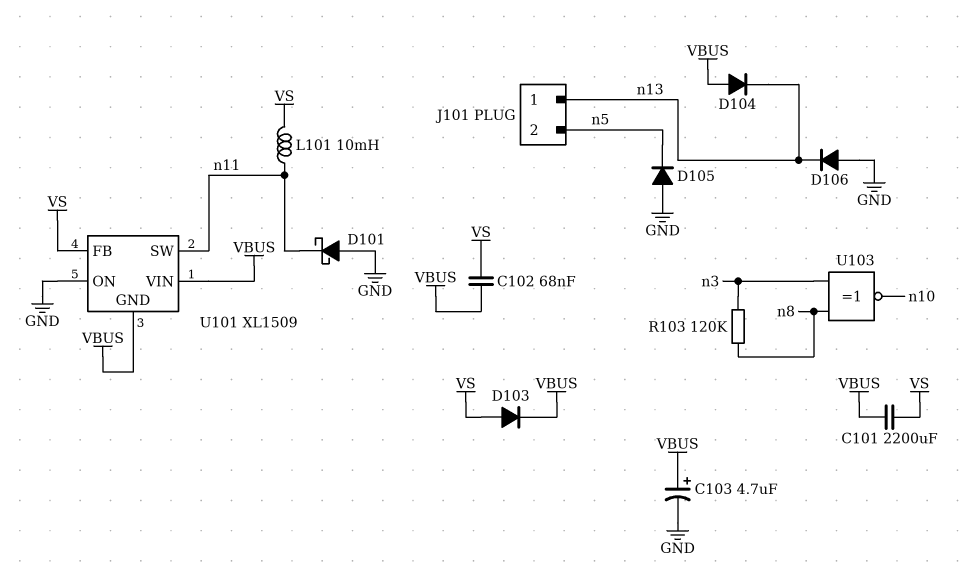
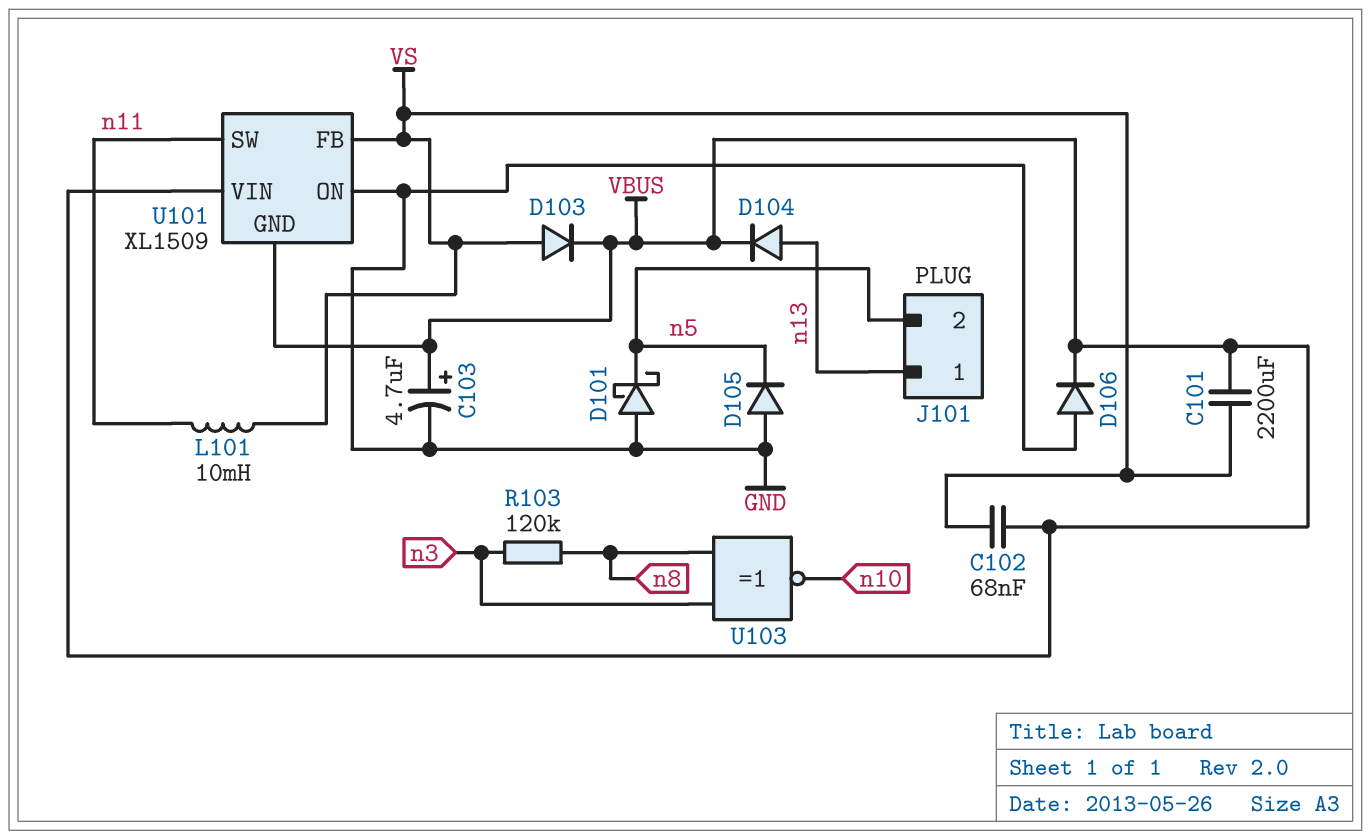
D101: schottky (A GND, K n11) -> schottky (A GND, K n5)
D104: diode (A VBUS, K n13) -> diode (A n13, K VBUS)
D106: diode (A GND, K n13) -> diode (A GND, K VBUS)

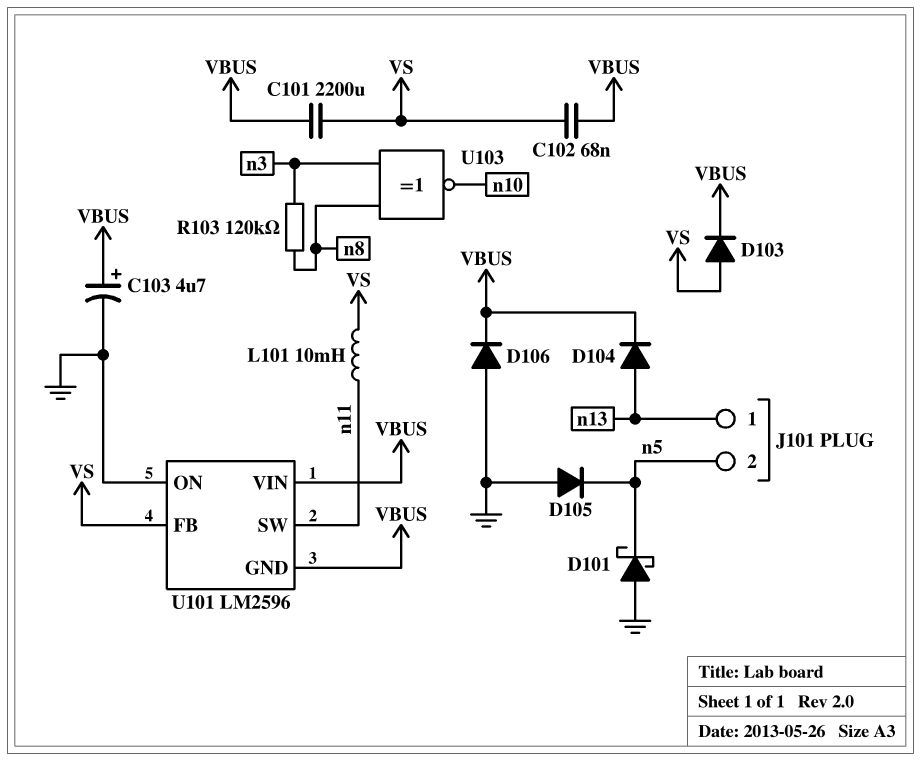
U101: XL1509 -> LM2596

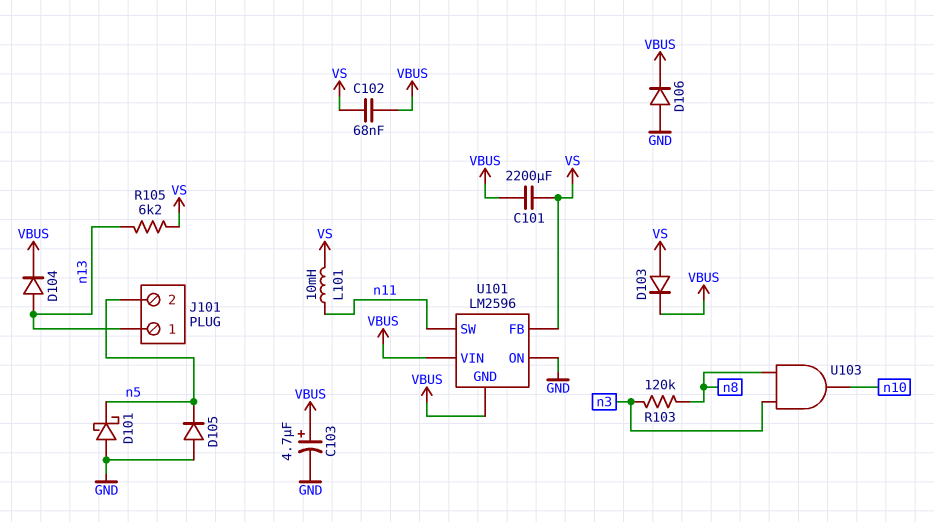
R105: none -> 6.2k (VS, n13)
U103: XNOR (in n3, in n8, out n10) -> AND (in n3, in n8, out n10)

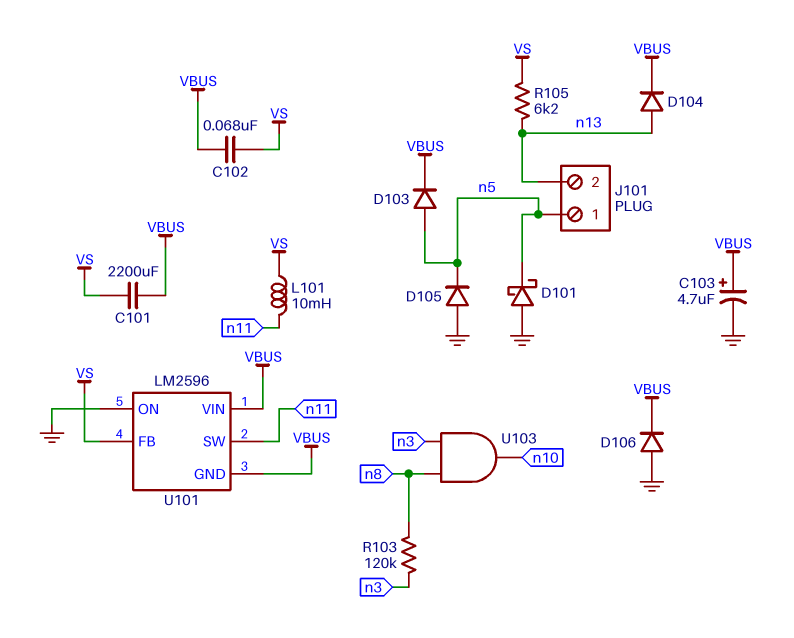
D103: diode (A VS, K VBUS) -> diode (A n5, K VBUS)
J101 pin 1: n13 -> n5
J101 pin 2: n5 -> n13

